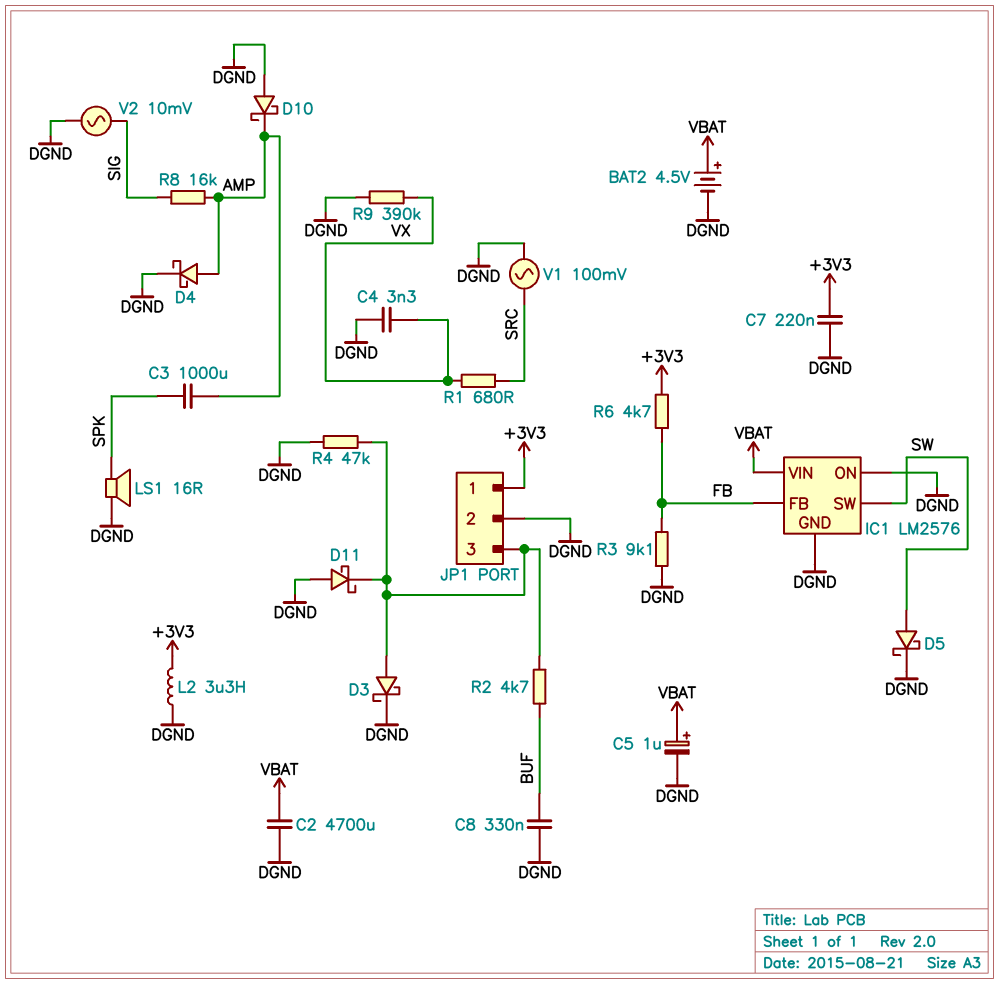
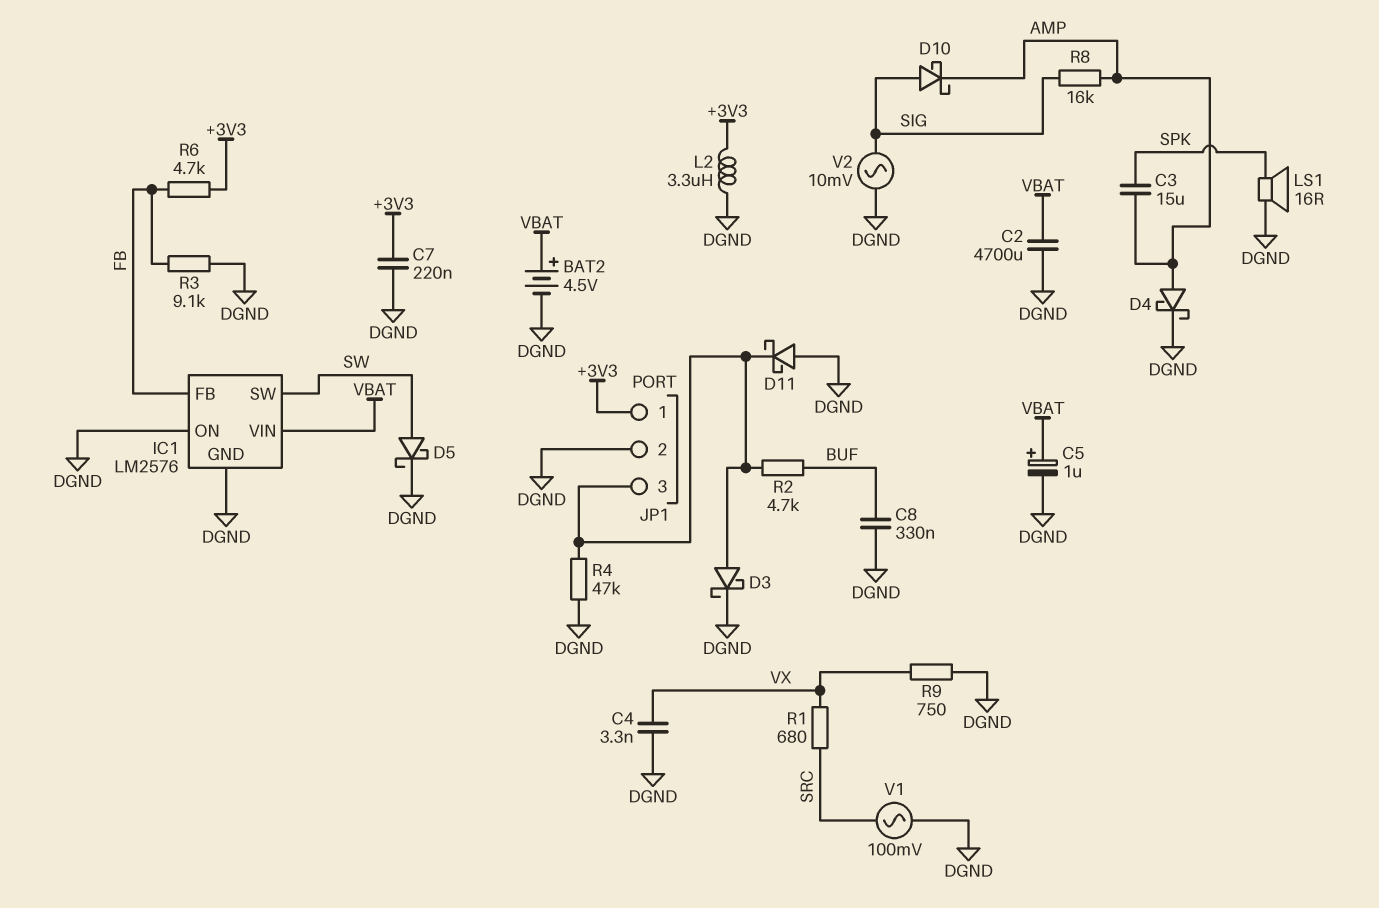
C3: 1000uF (AMP, SPK) -> 15uF (AMP, SPK)
D10: schottky (A DGND, K AMP) -> schottky (A SIG, K AMP)
R9: 390k (DGND, VX) -> 750 (DGND, VX)

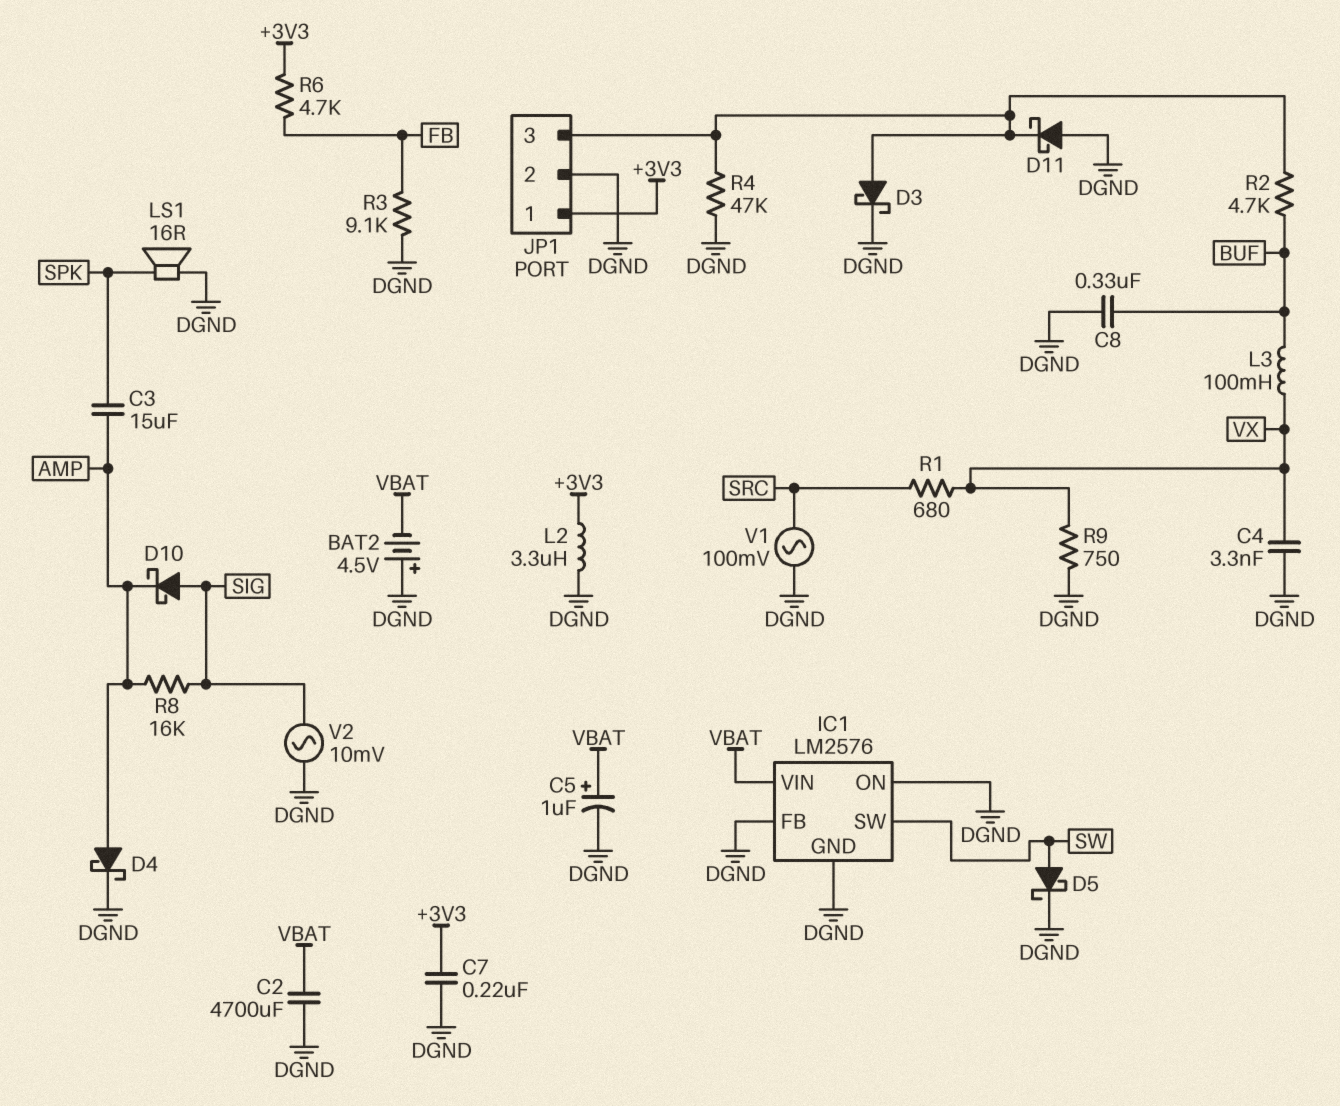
BAT2: 4.5V (plus VBAT, minus DGND) -> 4.5V (plus DGND, minus VBAT)
IC1 pin FB: FB -> DGND
L3: none -> 100mH (BUF, VX)

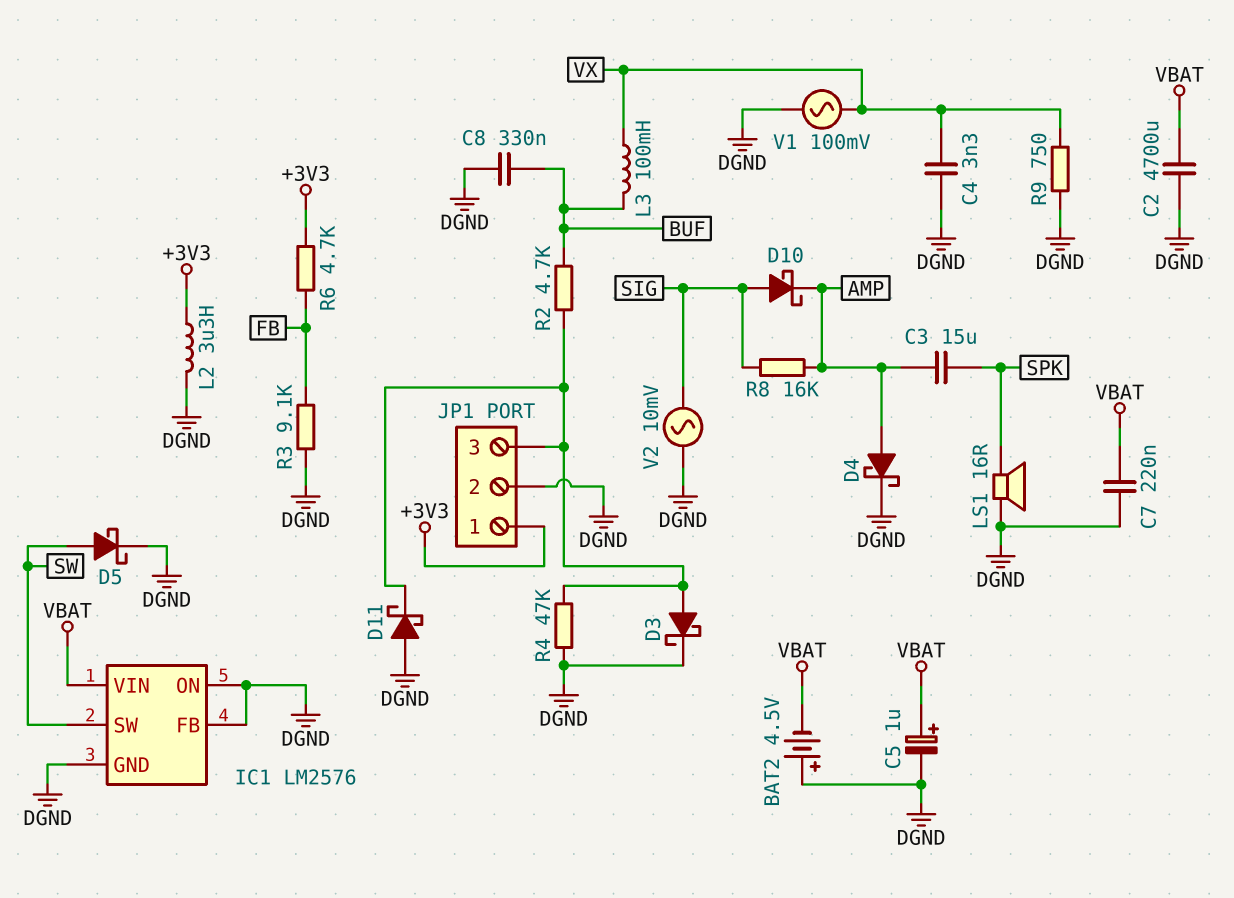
C7: 220nF (+3V3, DGND) -> 220nF (DGND, VBAT)
R1: 680 (SRC, VX) -> none
V1: AC 100mV (DGND, SRC) -> AC 100mV (DGND, VX)

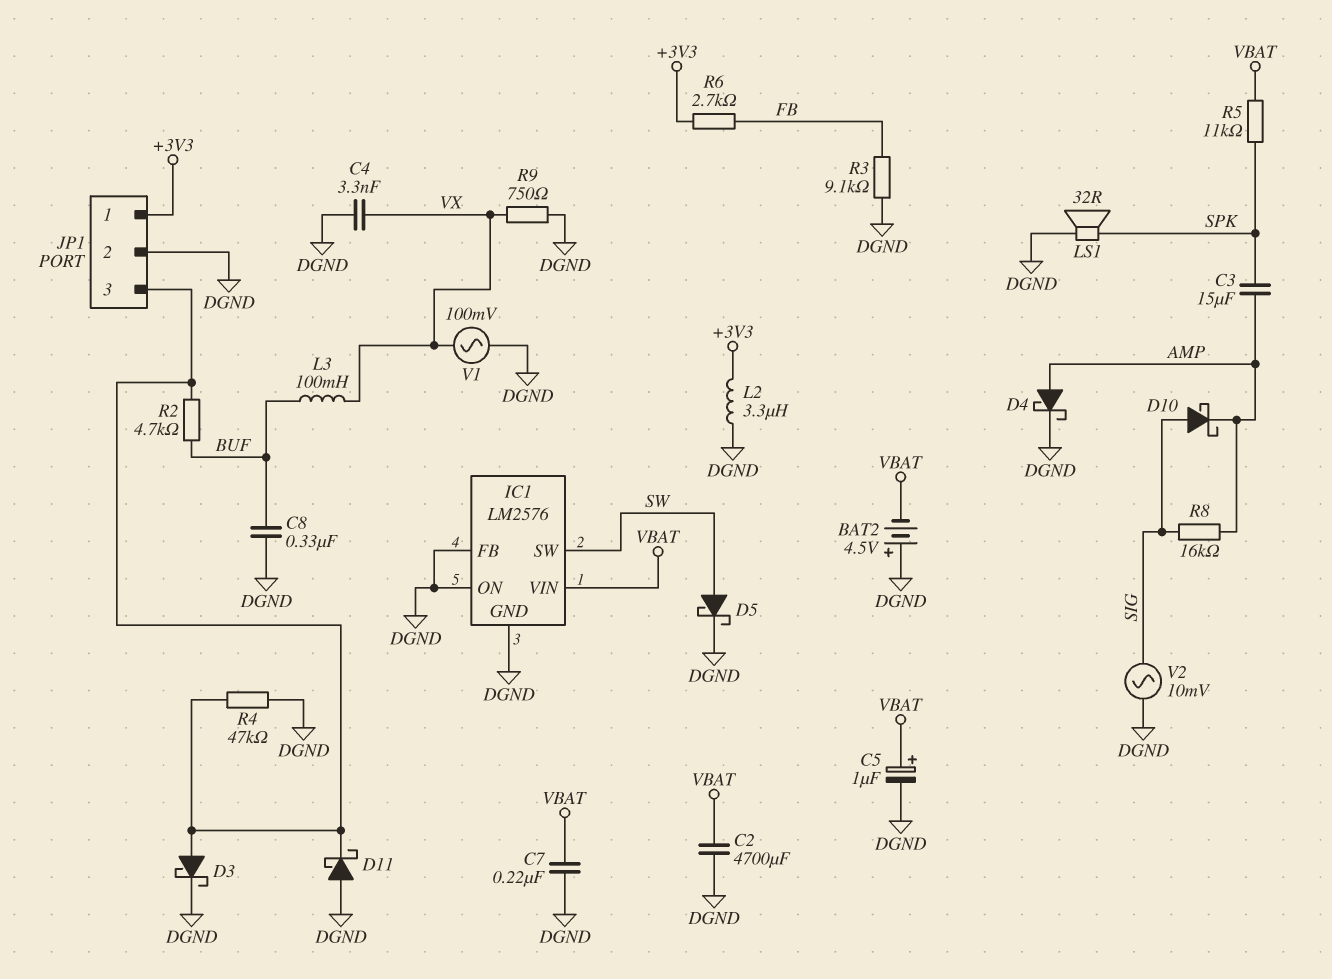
LS1: speaker 16R (DGND, SPK) -> speaker 32R (DGND, SPK)
R5: none -> 11k (SPK, VBAT)
R6: 4.7k (+3V3, FB) -> 2.7k (+3V3, FB)

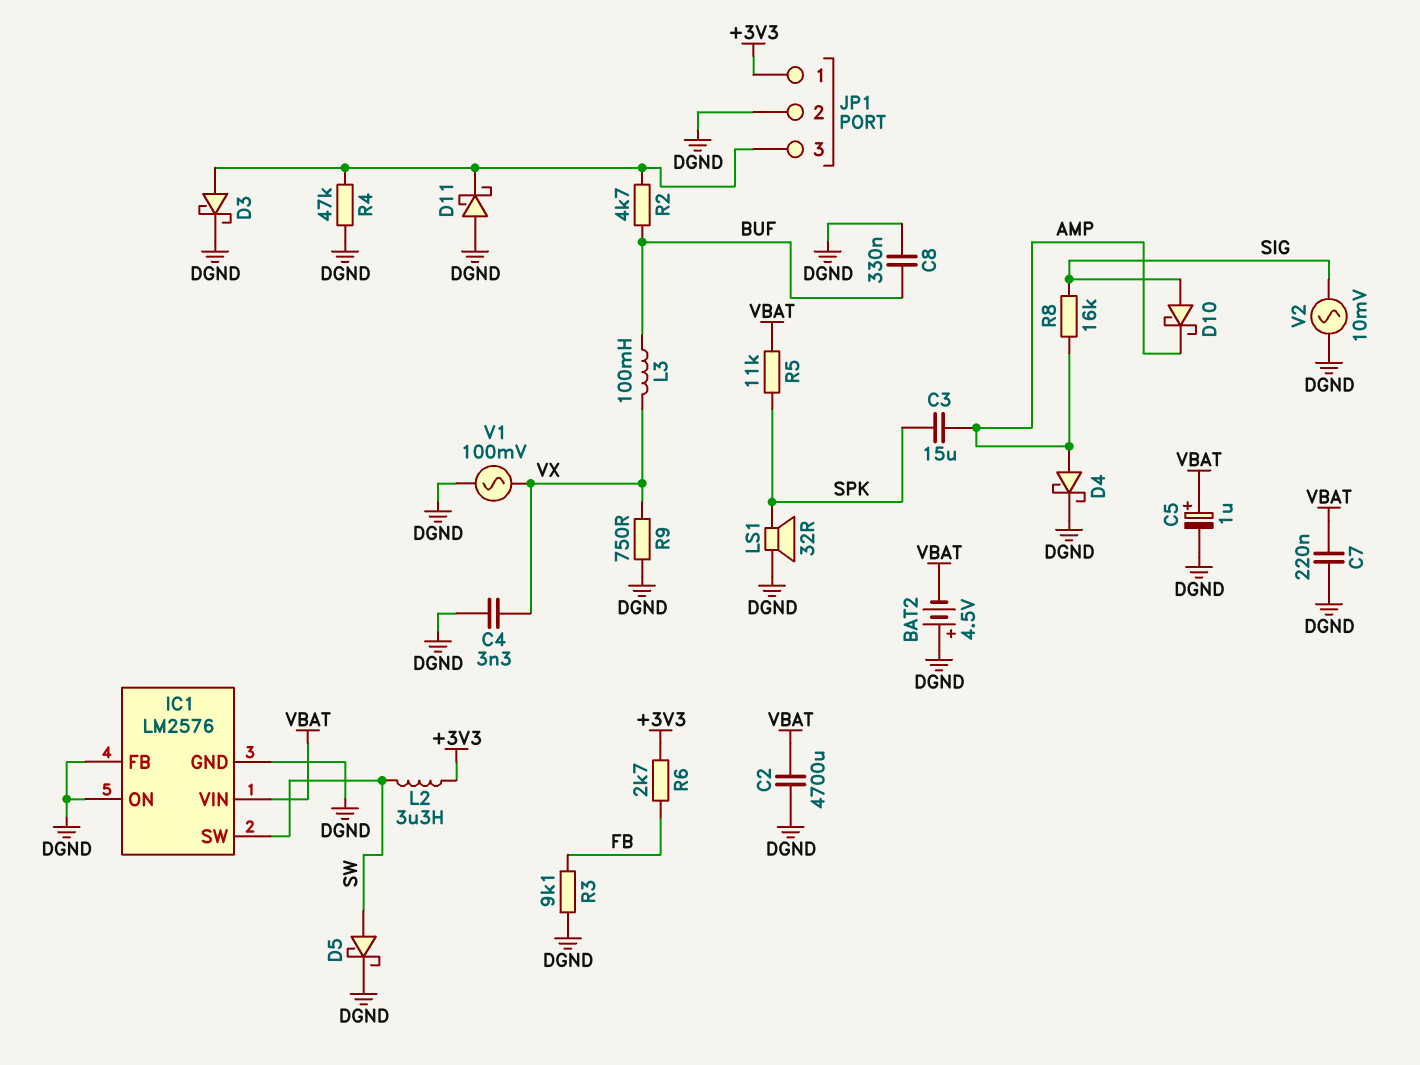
L2: 3.3uH (+3V3, DGND) -> 3.3uH (+3V3, SW)

